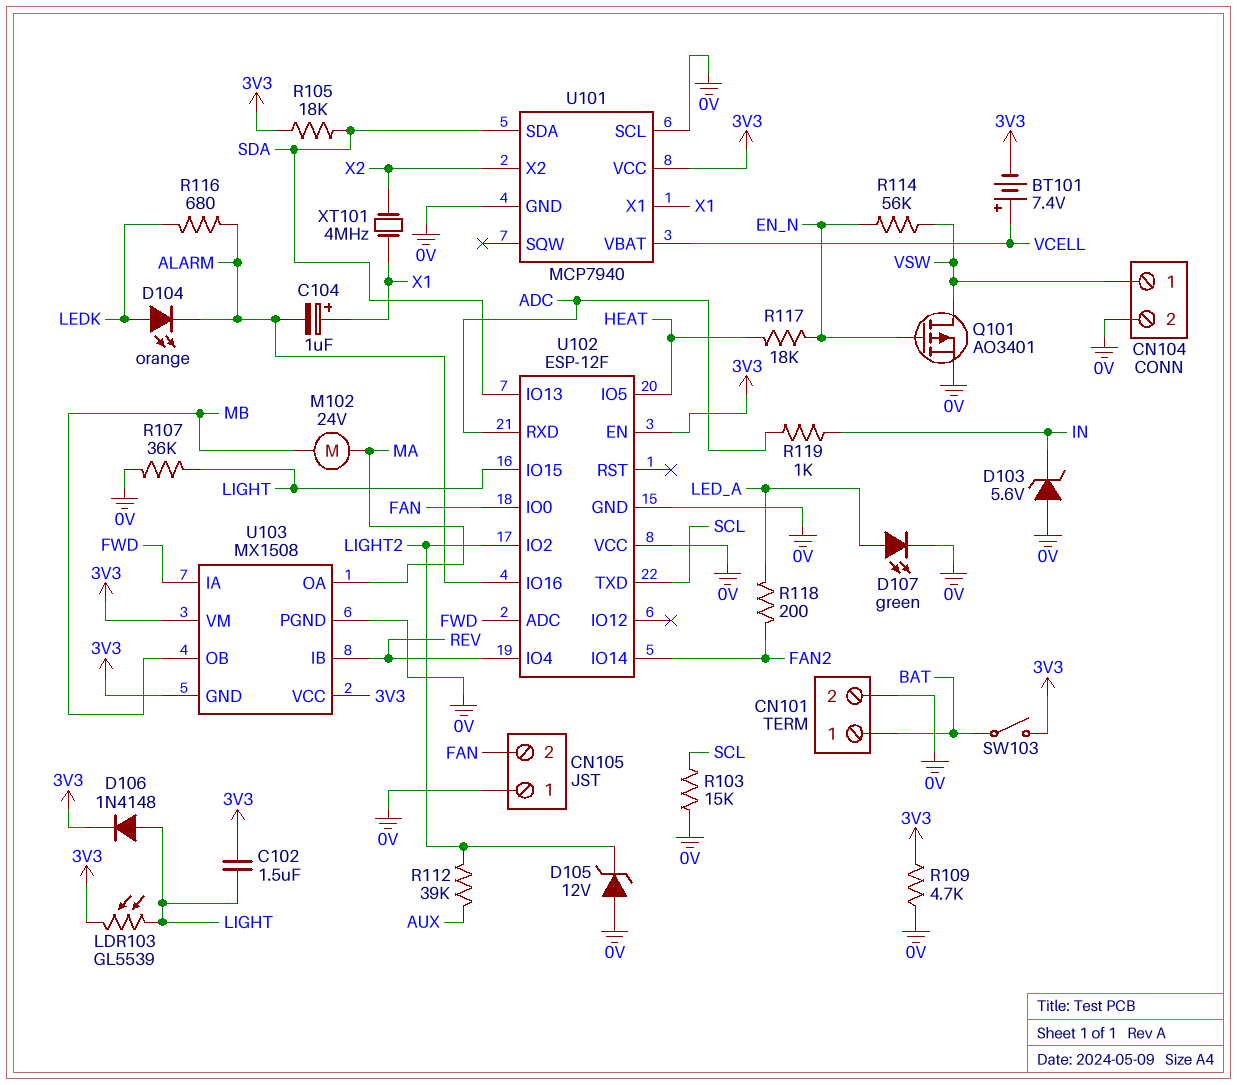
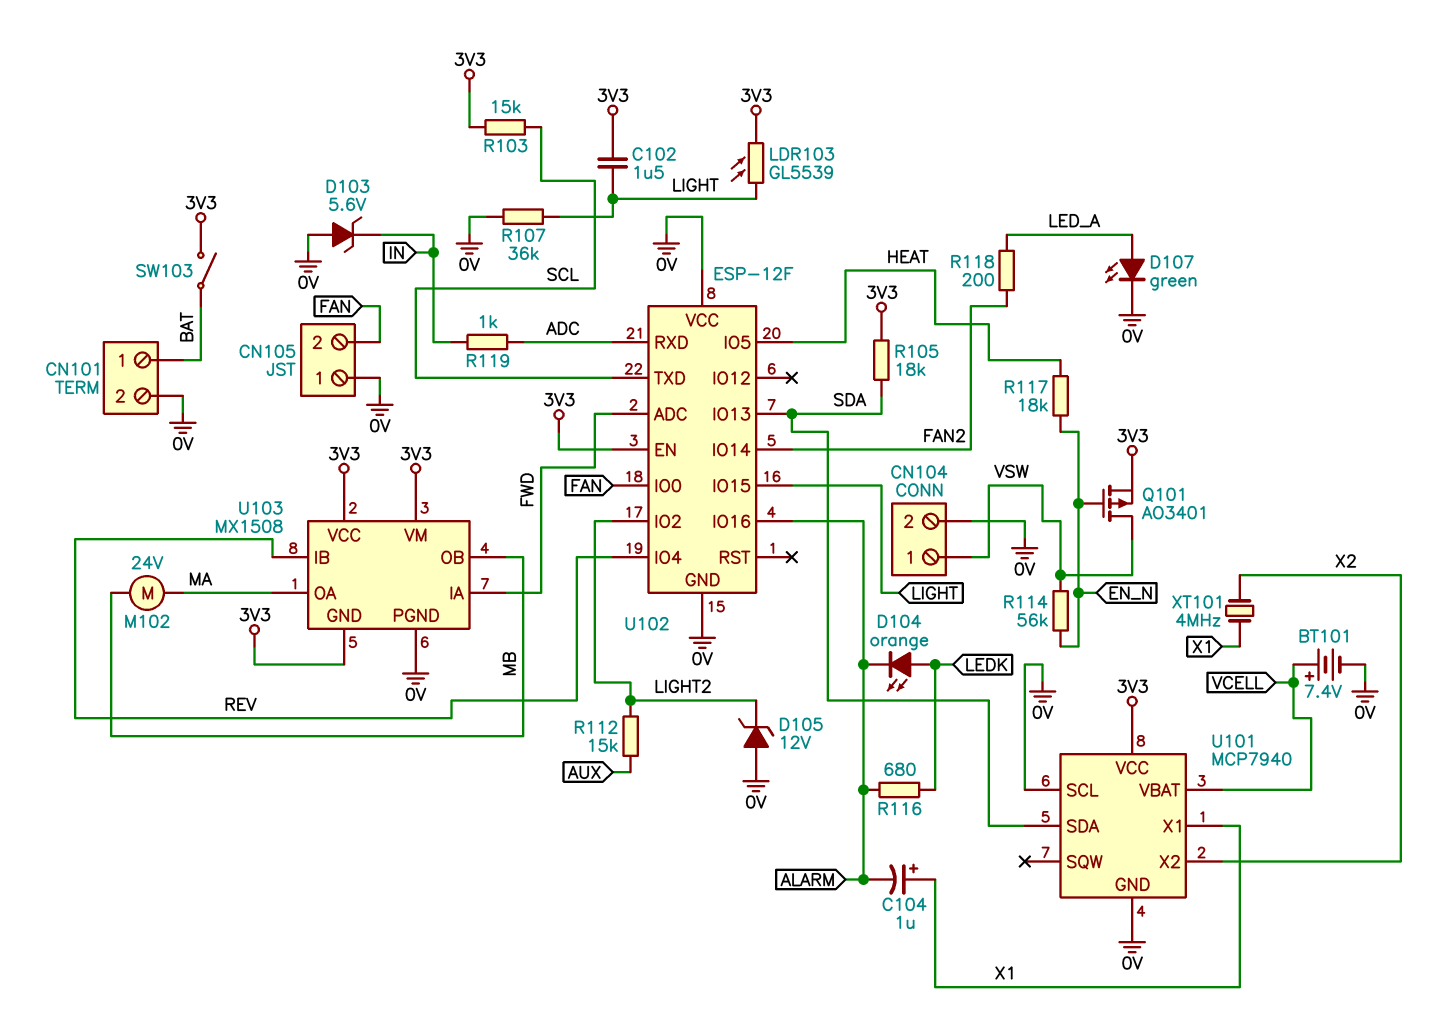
BT101: 7.4V (plus VCELL, minus 3V3) -> 7.4V (plus VCELL, minus 0V)
D106: diode 1N4148 (A LIGHT, K 3V3) -> none
Q101: PMOS AO3401 (G EN_N, D VSW, S 0V) -> PMOS AO3401 (G EN_N, D VSW, S 3V3)
R103: 15k (0V, SCL) -> 15k (3V3, SCL)
R109: 4.7k (0V, 3V3) -> none
R112: 39k (AUX, LIGHT2) -> 15k (AUX, LIGHT2)

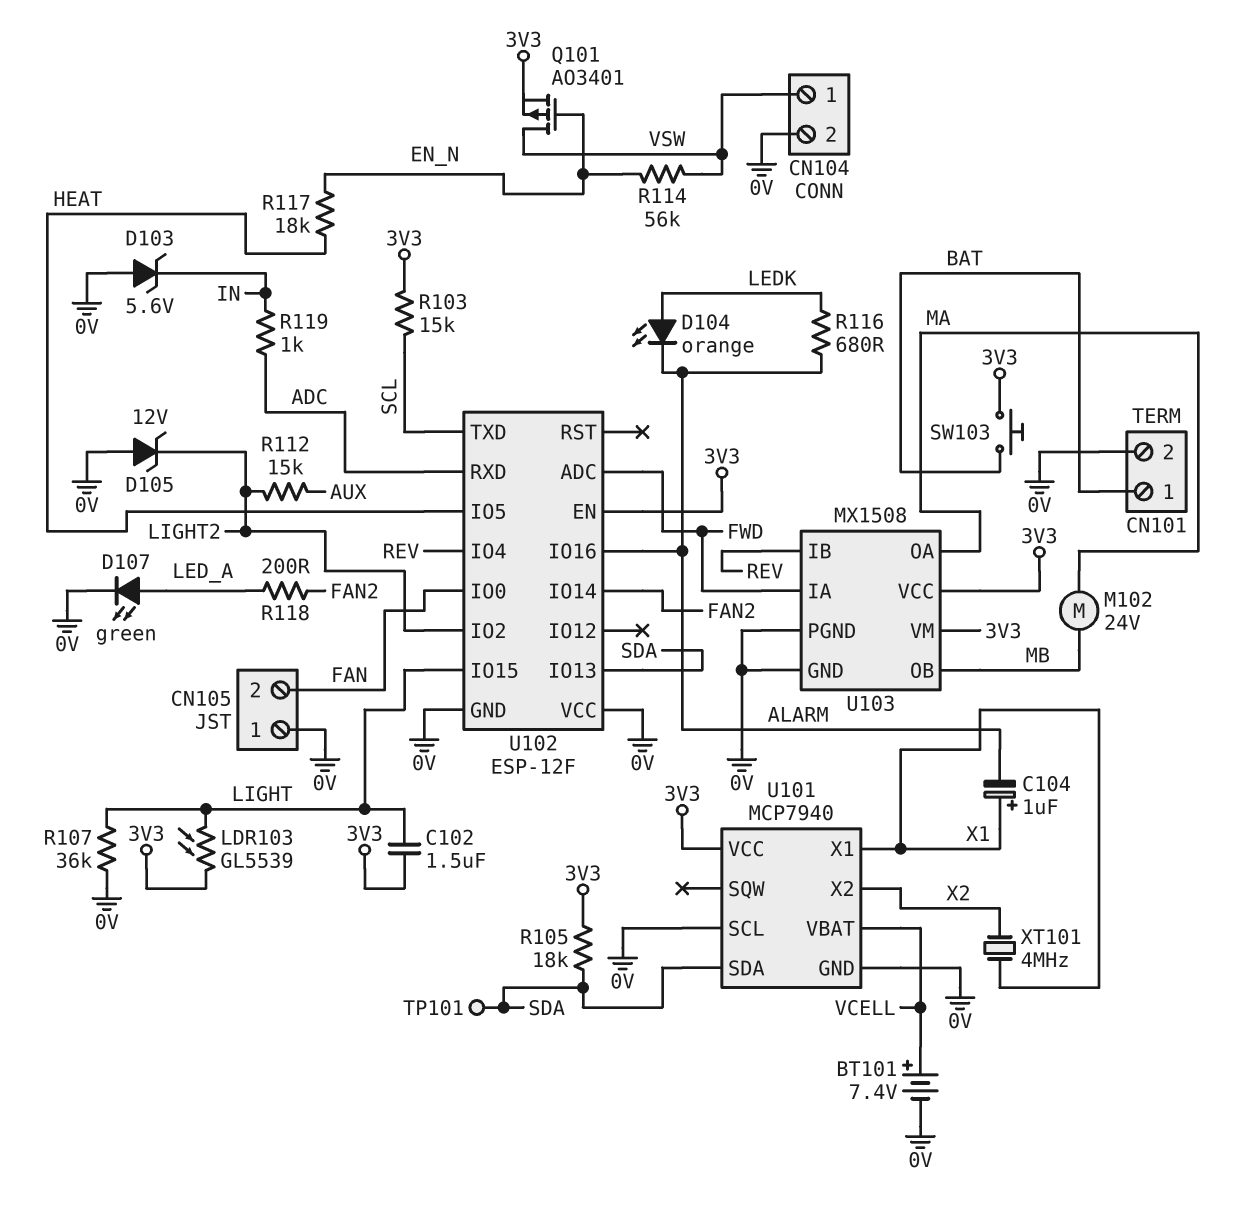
SW103: switch (3V3, BAT) -> button (3V3, BAT)
TP101: none -> test point (SDA)
U103 pin GND: 3V3 -> 0V

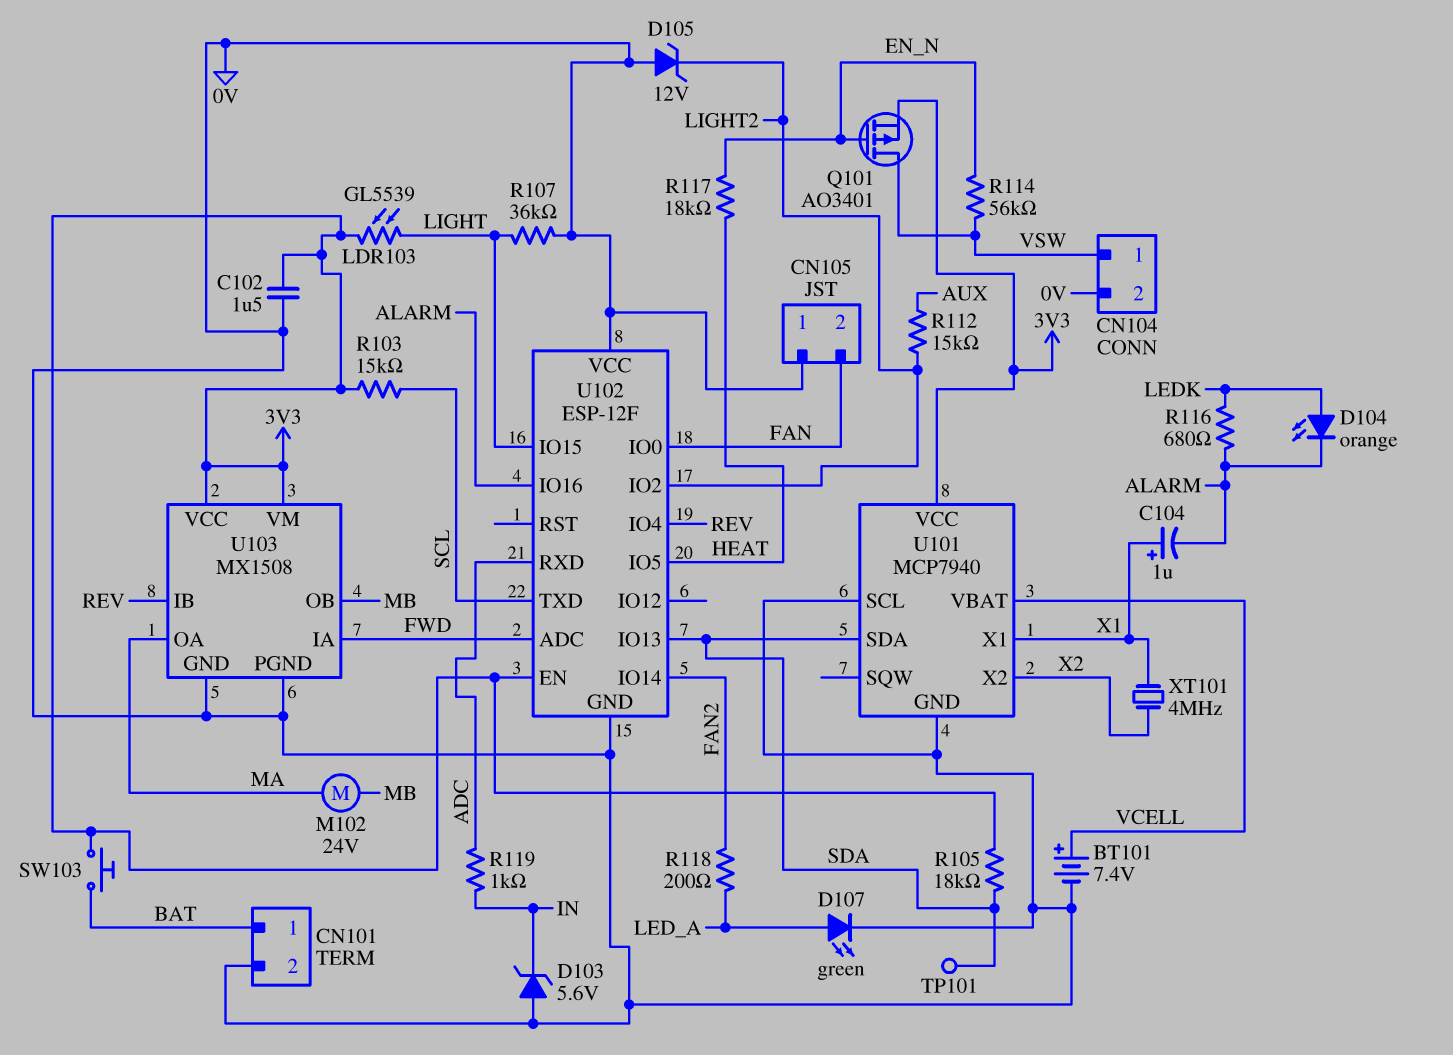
C102: 1.5uF (3V3, LIGHT) -> 1.5uF (0V, 3V3)

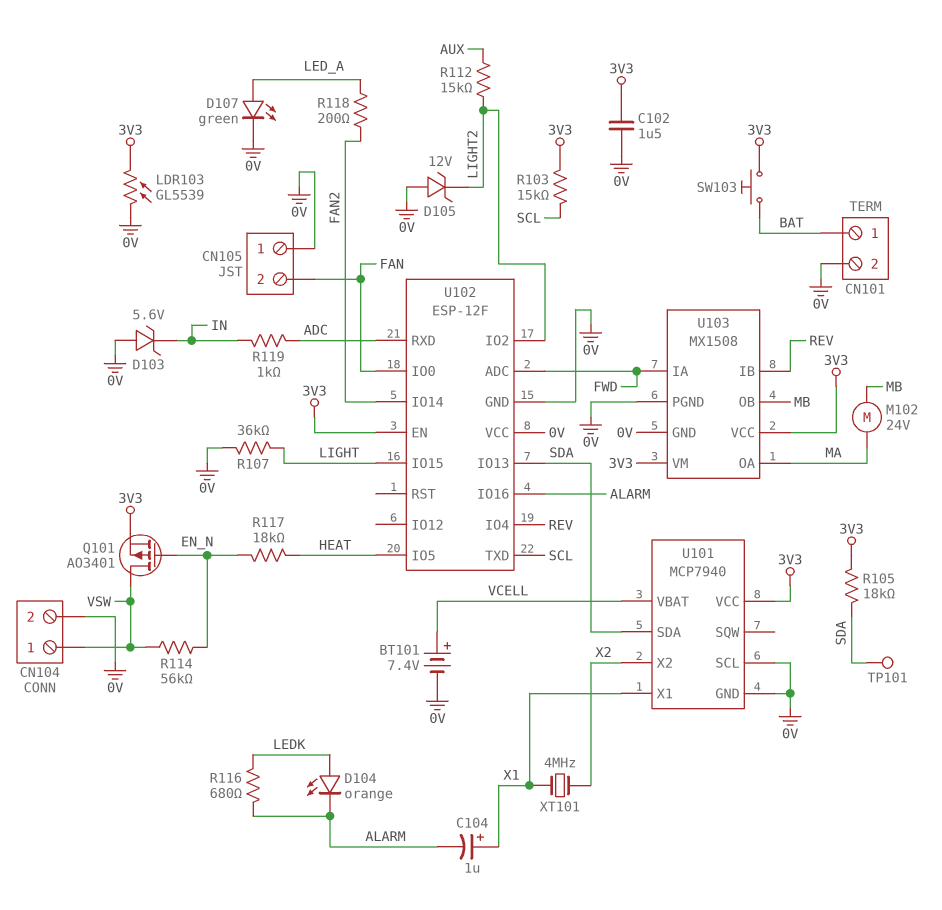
LDR103: GL5539 (3V3, LIGHT) -> GL5539 (0V, 3V3)

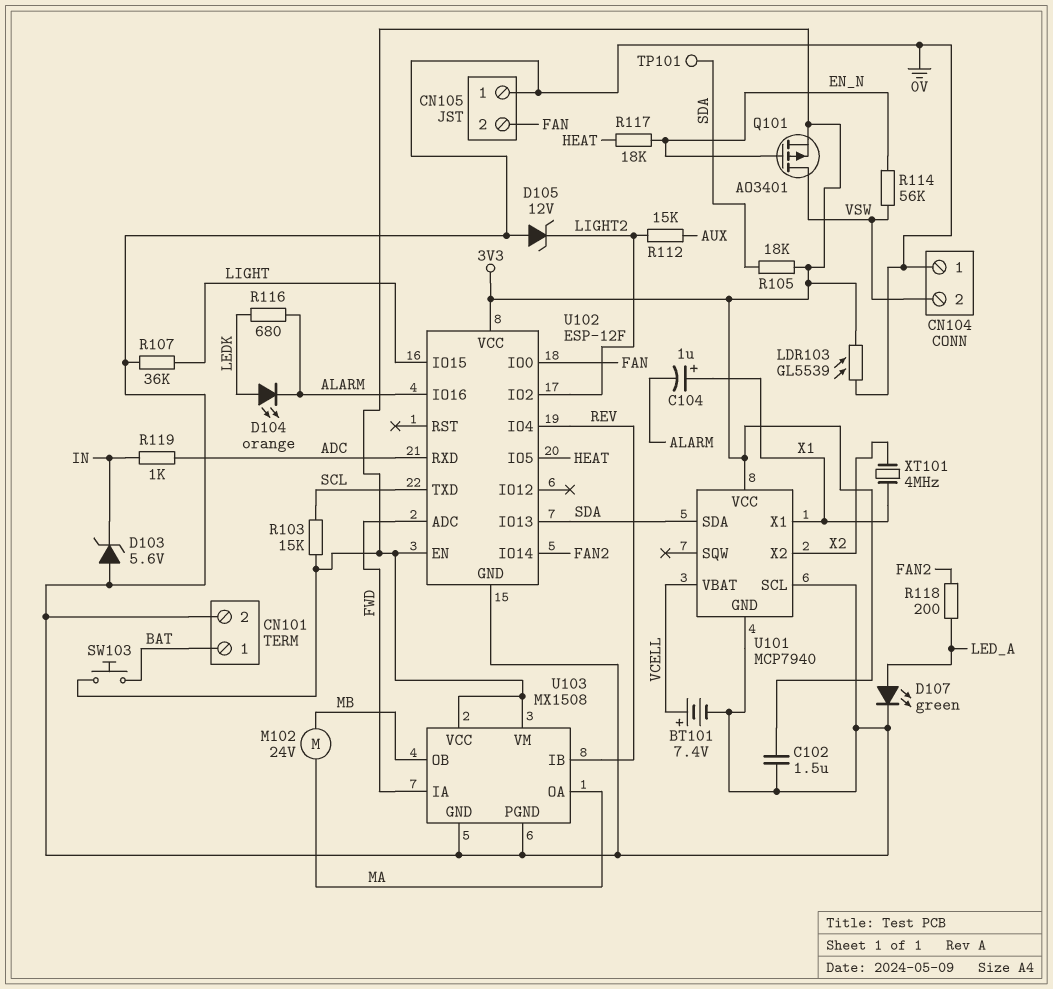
CN104 pin 1: VSW -> 0V
CN104 pin 2: 0V -> VSW
U102 pin VCC: 0V -> 3V3

